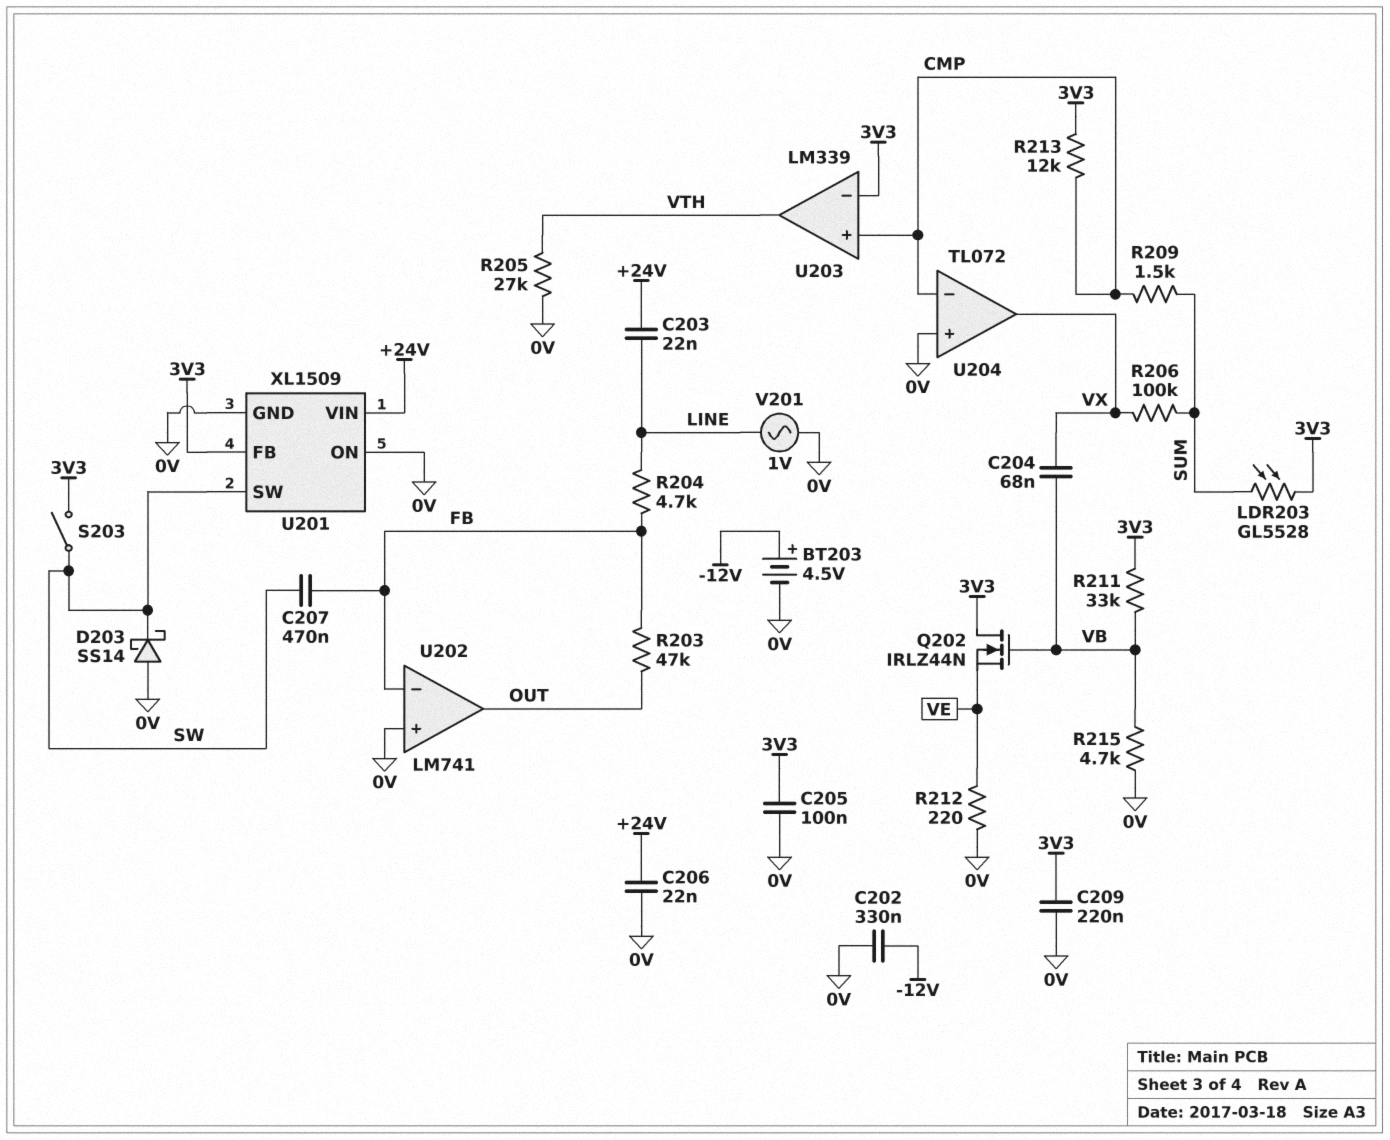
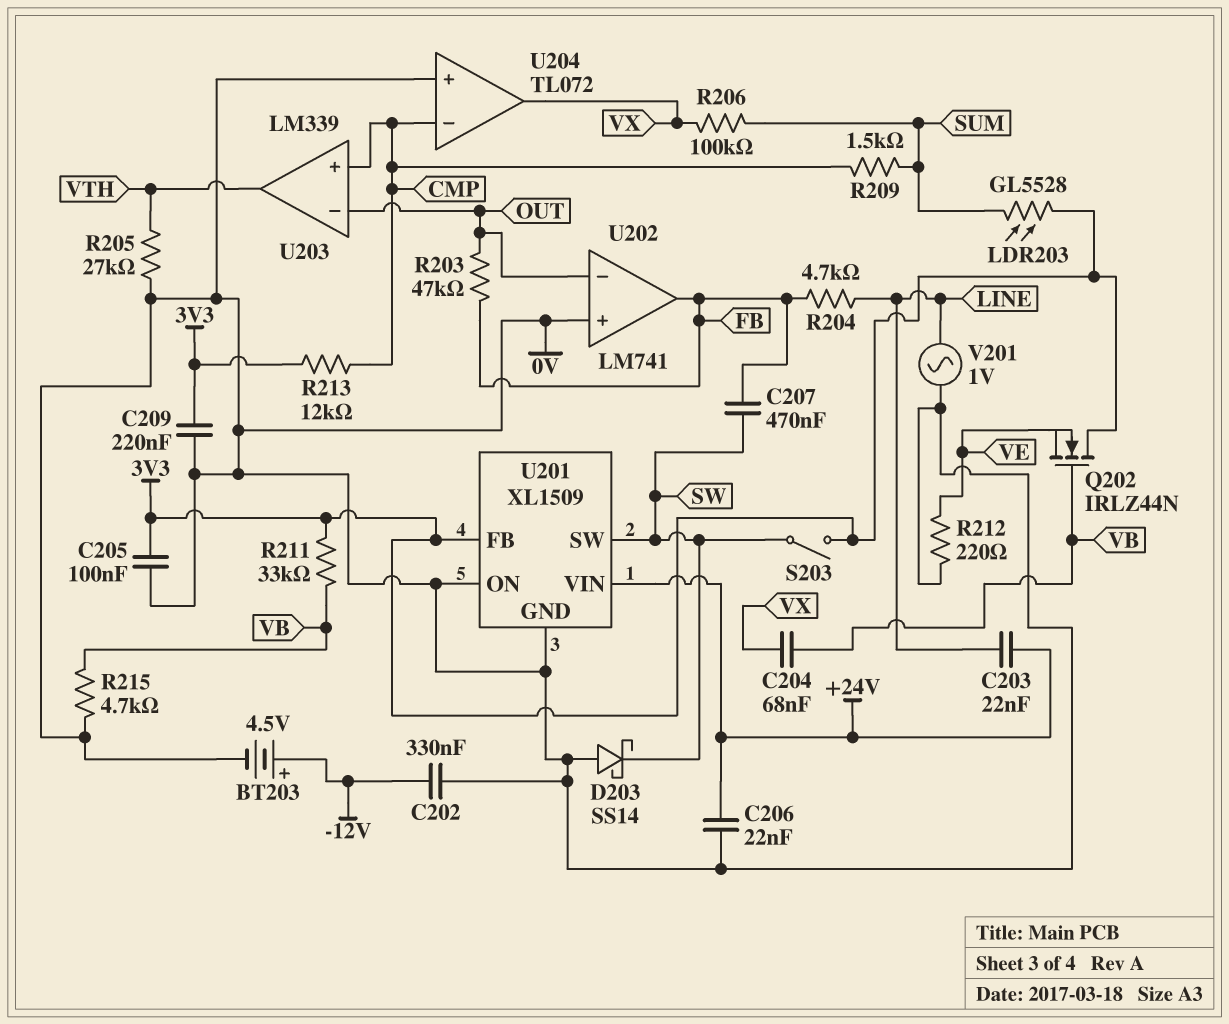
U202 pin in-: FB -> OUT
U202 pin out: OUT -> FB
U203 pin in-: 3V3 -> OUT

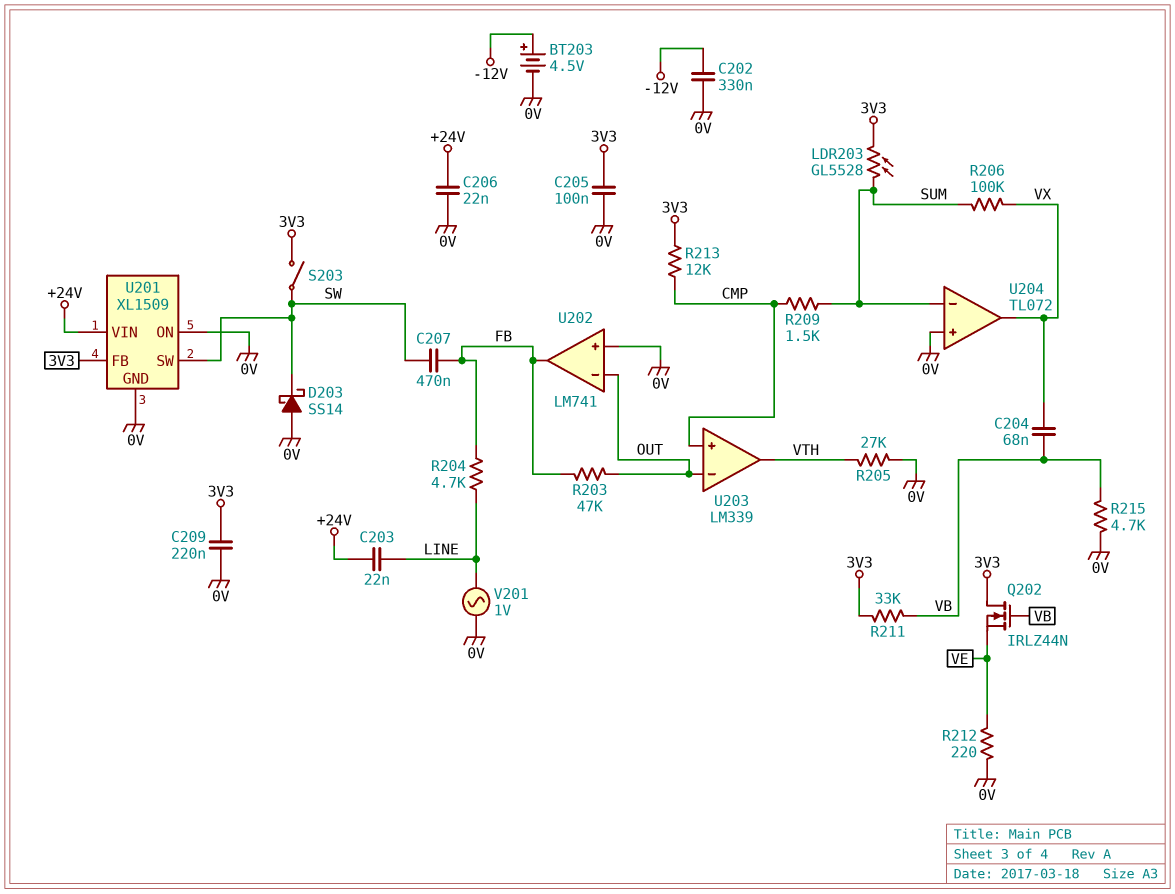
U204 pin in-: CMP -> SUM

